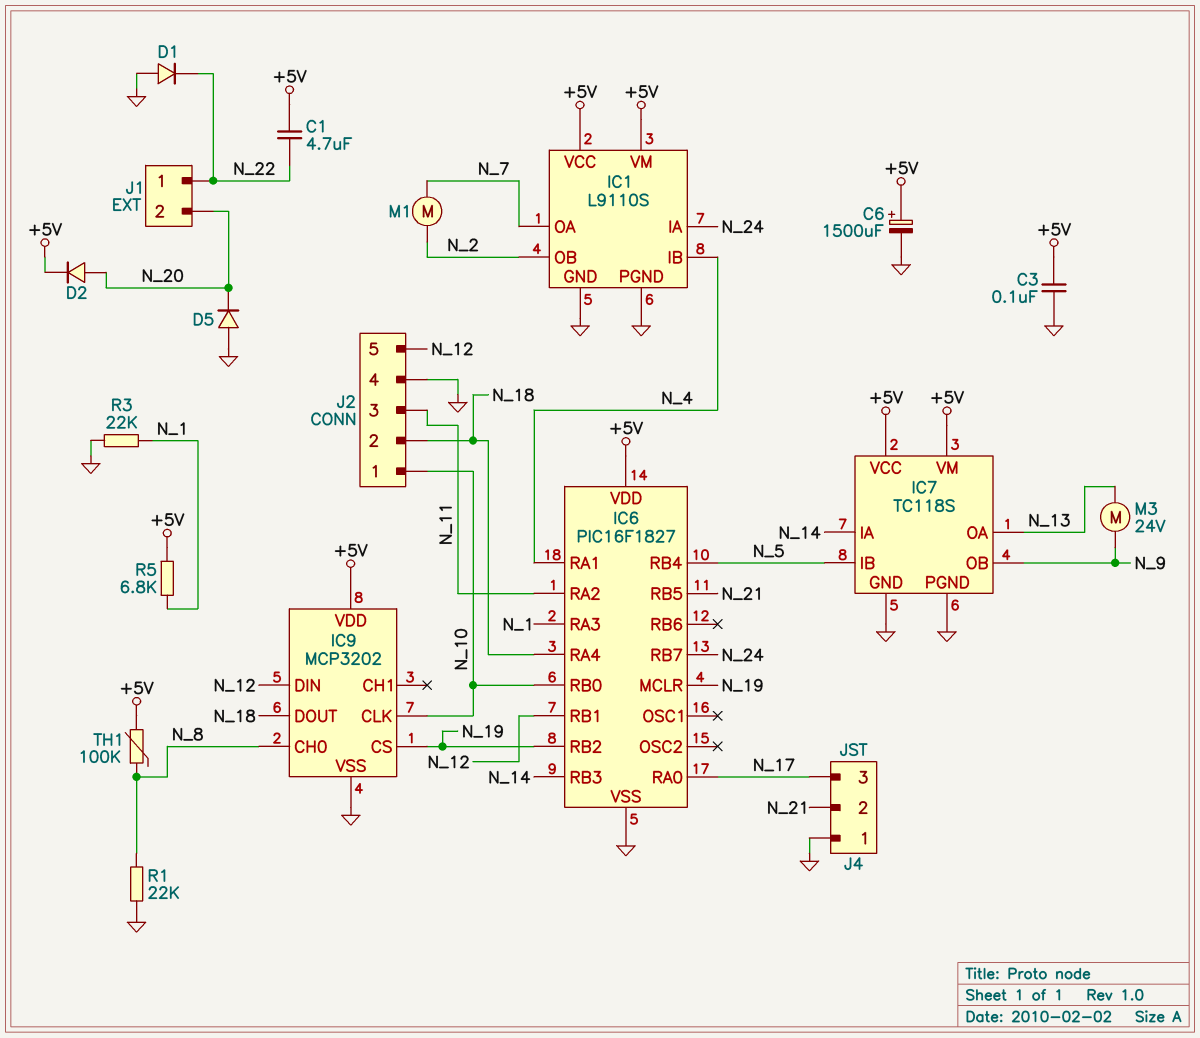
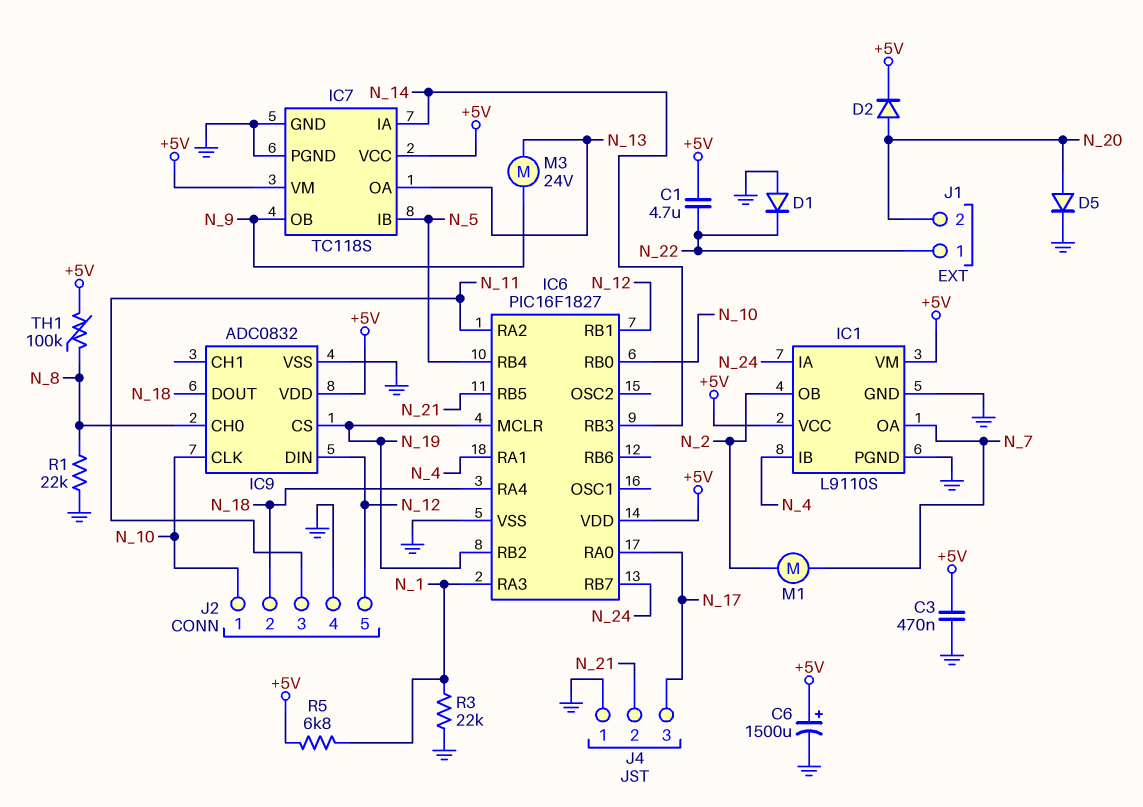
C3: 100nF (+5V, GND) -> 470nF (+5V, GND)
D5: diode (A GND, K N_20) -> diode (A N_20, K GND)
IC9: MCP3202 -> ADC0832

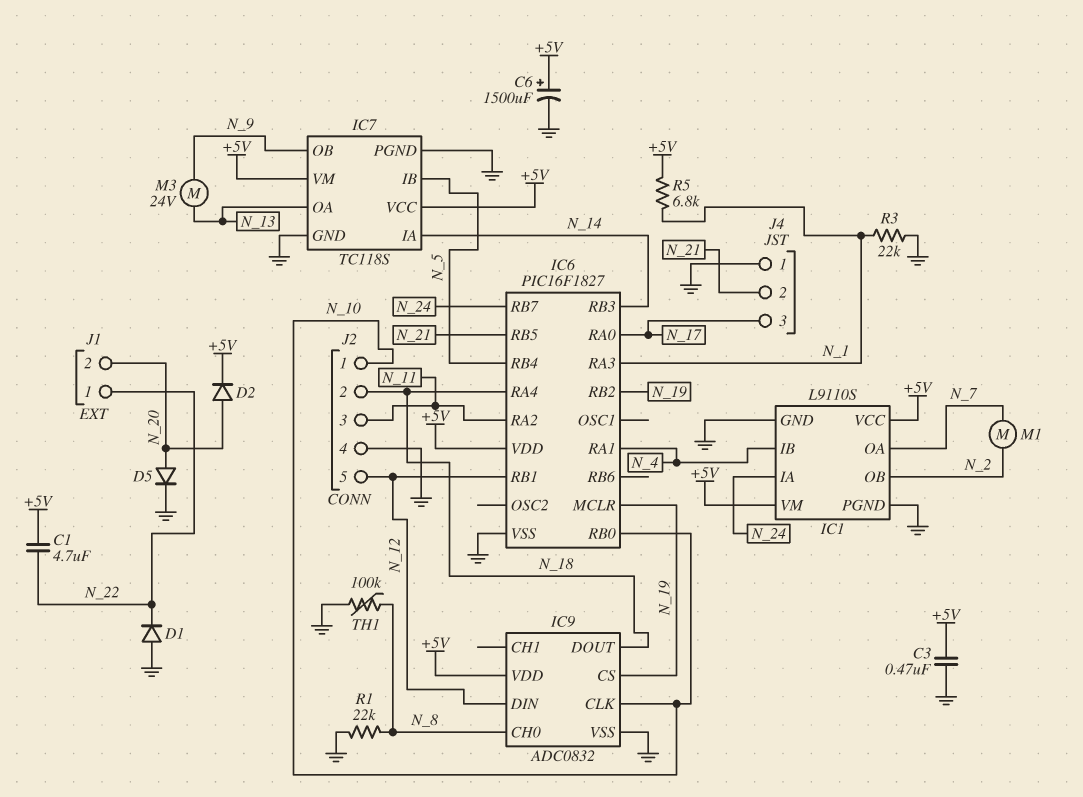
TH1: 100k (+5V, N_8) -> 100k (GND, N_8)

